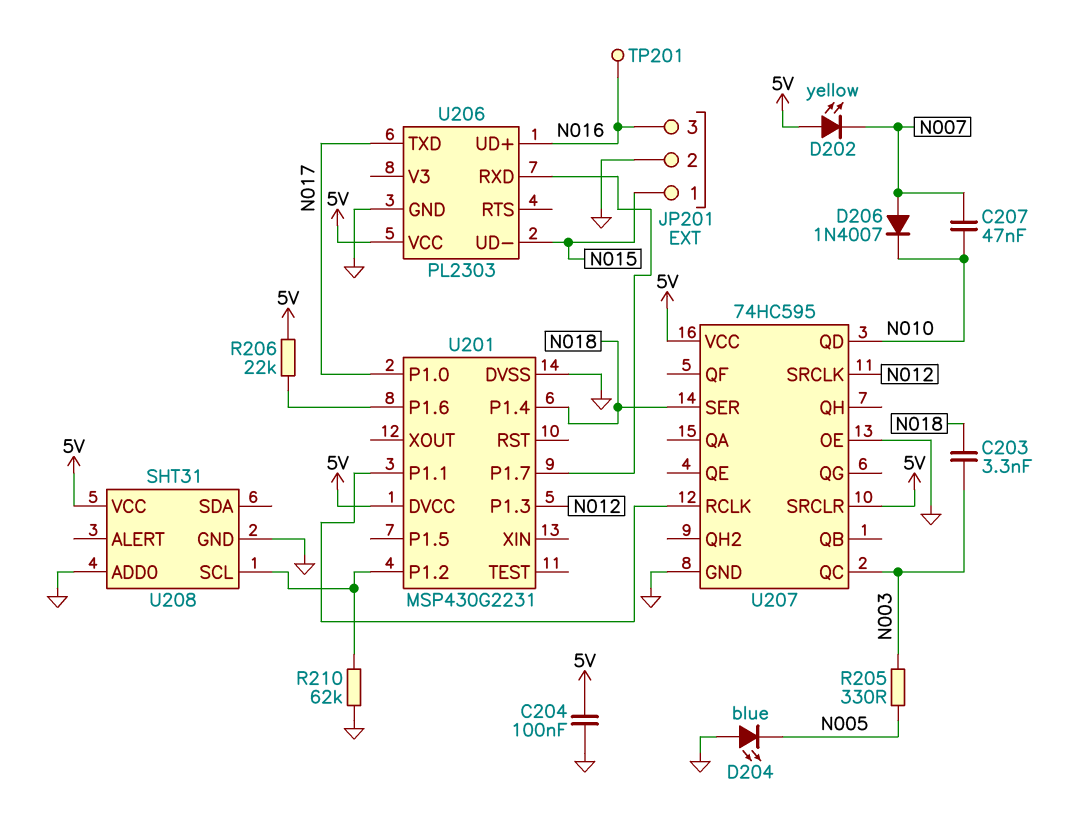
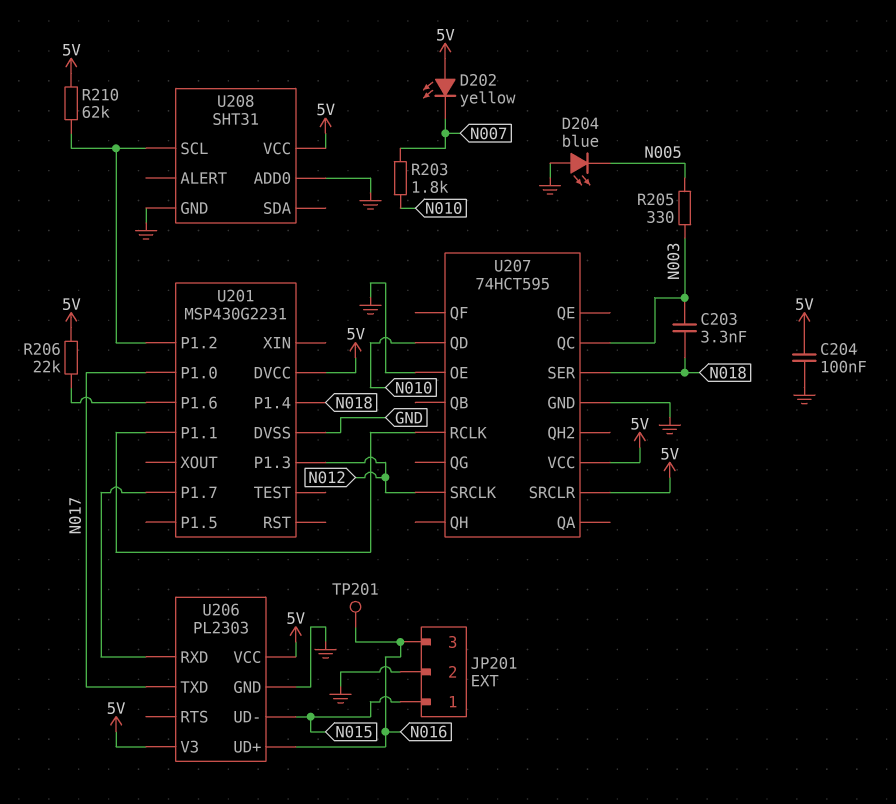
C207: 47nF (N007, N010) -> none
D206: diode 1N4007 (A N007, K N010) -> none
R203: none -> 1.8k (N007, N010)
R210: 62k (GND, U201/P1.2) -> 62k (5V, U201/P1.2)
U206 pin V3: none -> 5V
U207: 74HC595 -> 74HCT595

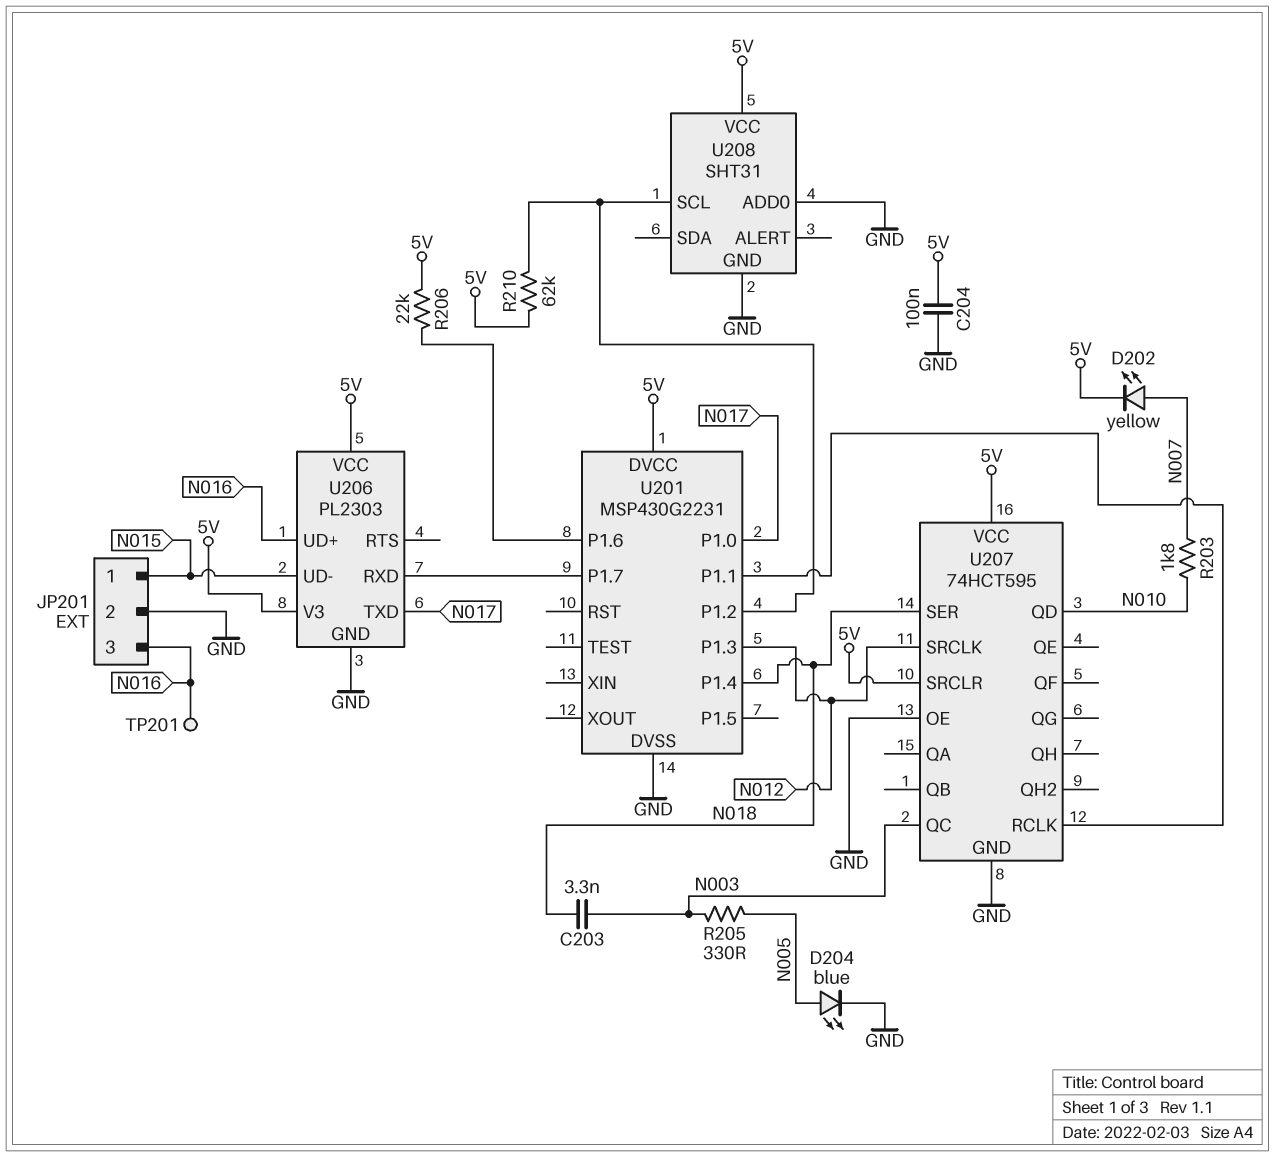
D202: LED yellow (A 5V, K N007) -> LED yellow (A N007, K 5V)
D204: LED blue (A GND, K N005) -> LED blue (A N005, K GND)

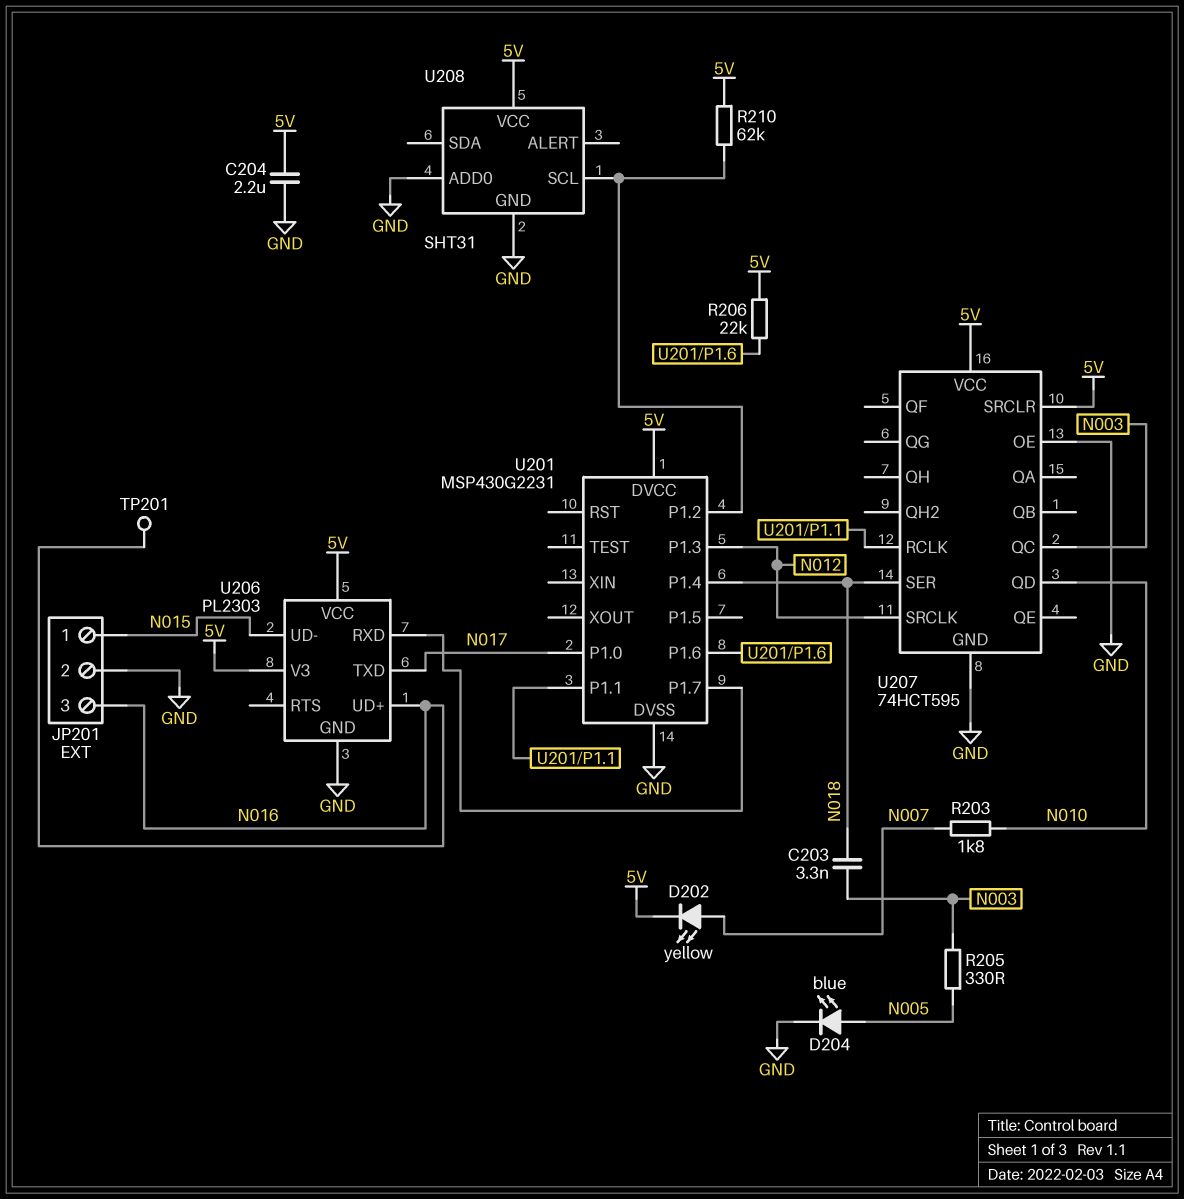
C204: 100nF (5V, GND) -> 2.2uF (5V, GND)

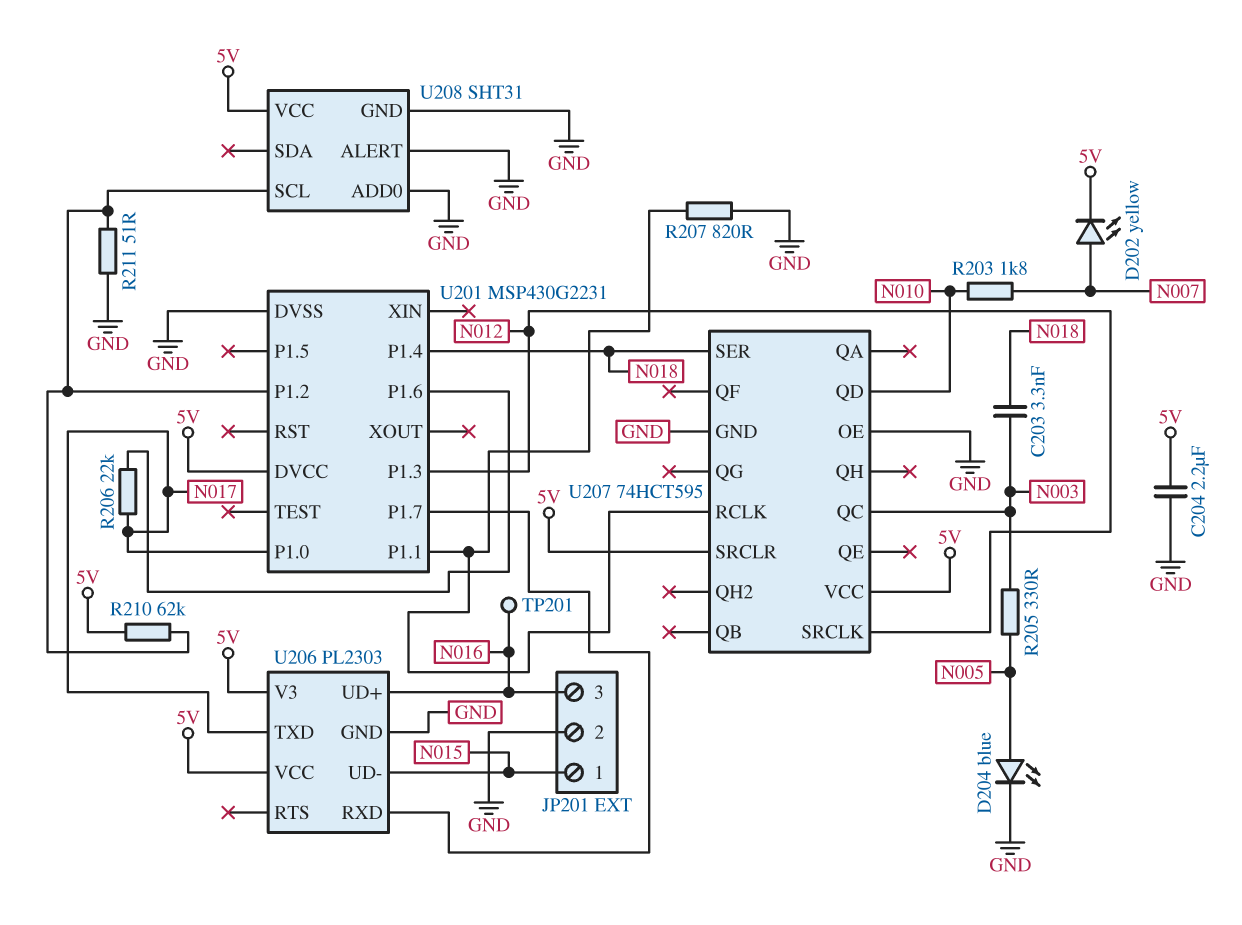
R206: 22k (5V, U201/P1.6) -> 22k (N017, U201/P1.6)
R207: none -> 820 (GND, U201/P1.1)
R211: none -> 51 (GND, U201/P1.2)
U208 pin ALERT: none -> GND

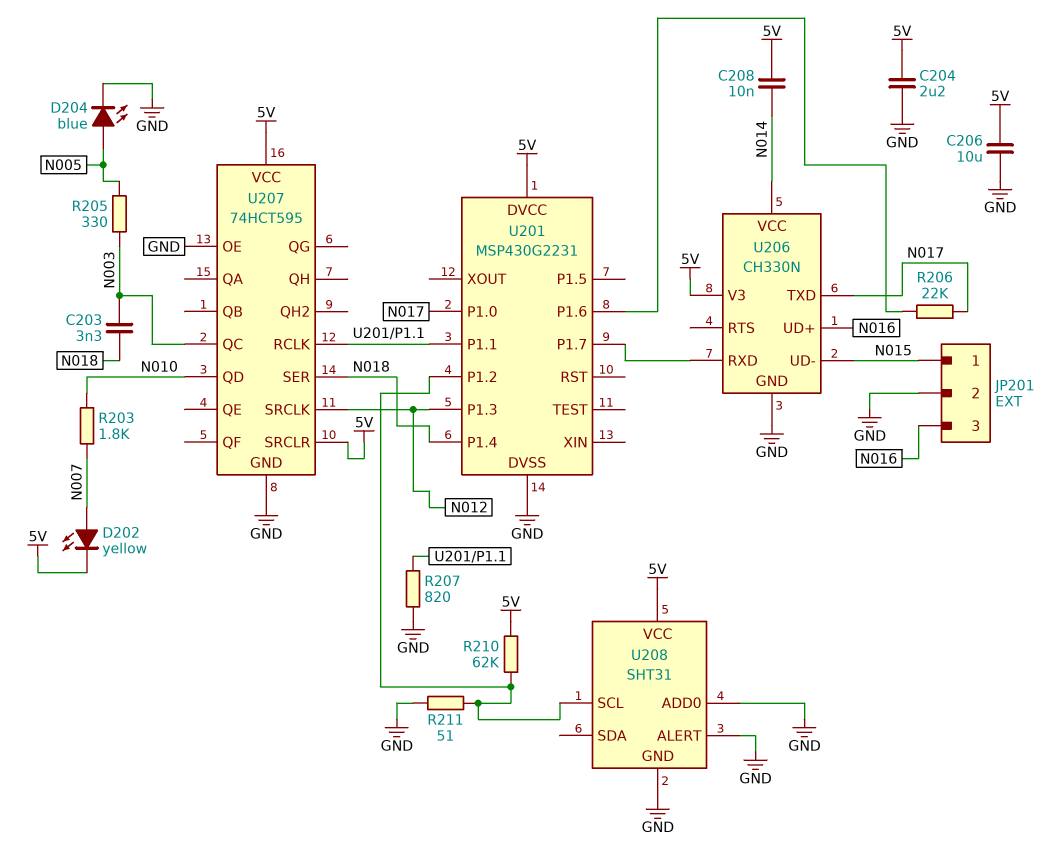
C206: none -> 10uF (5V, GND)
C208: none -> 10nF (5V, N014)
TP201: test point (N016) -> none
U206: PL2303 -> CH330N
U206 pin VCC: 5V -> N014

